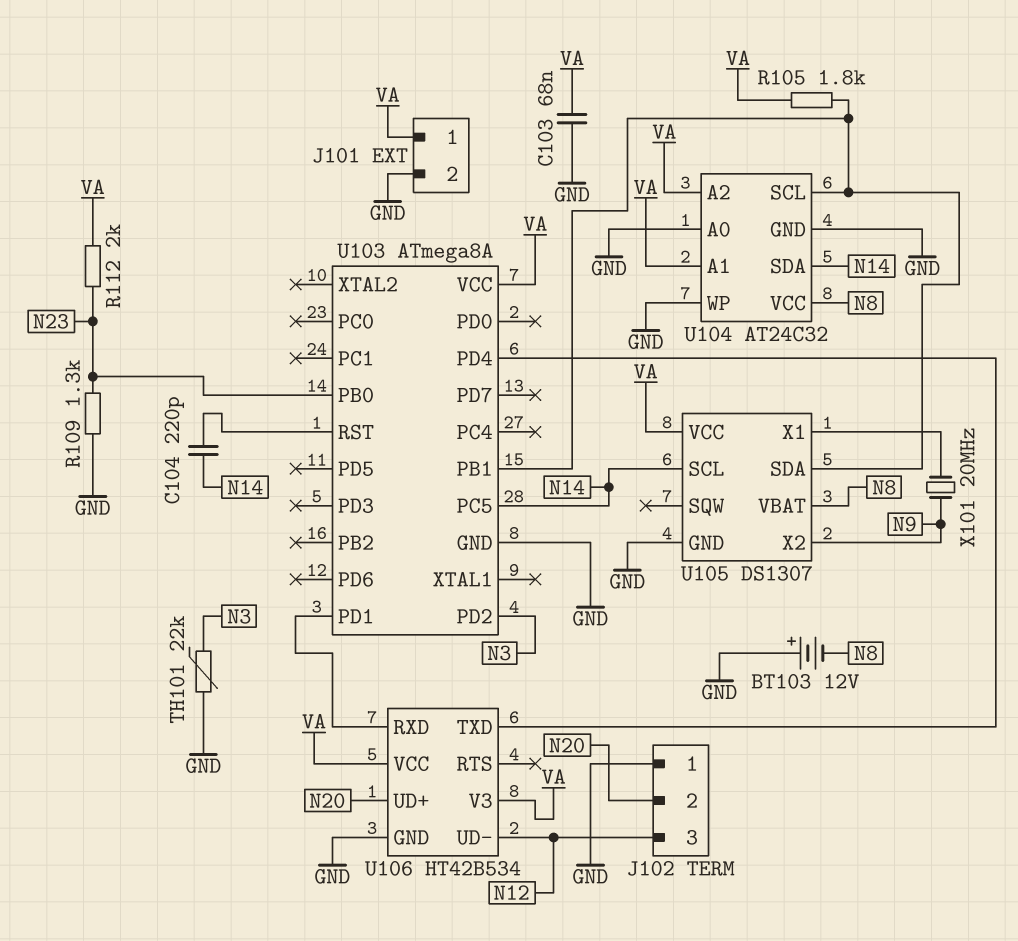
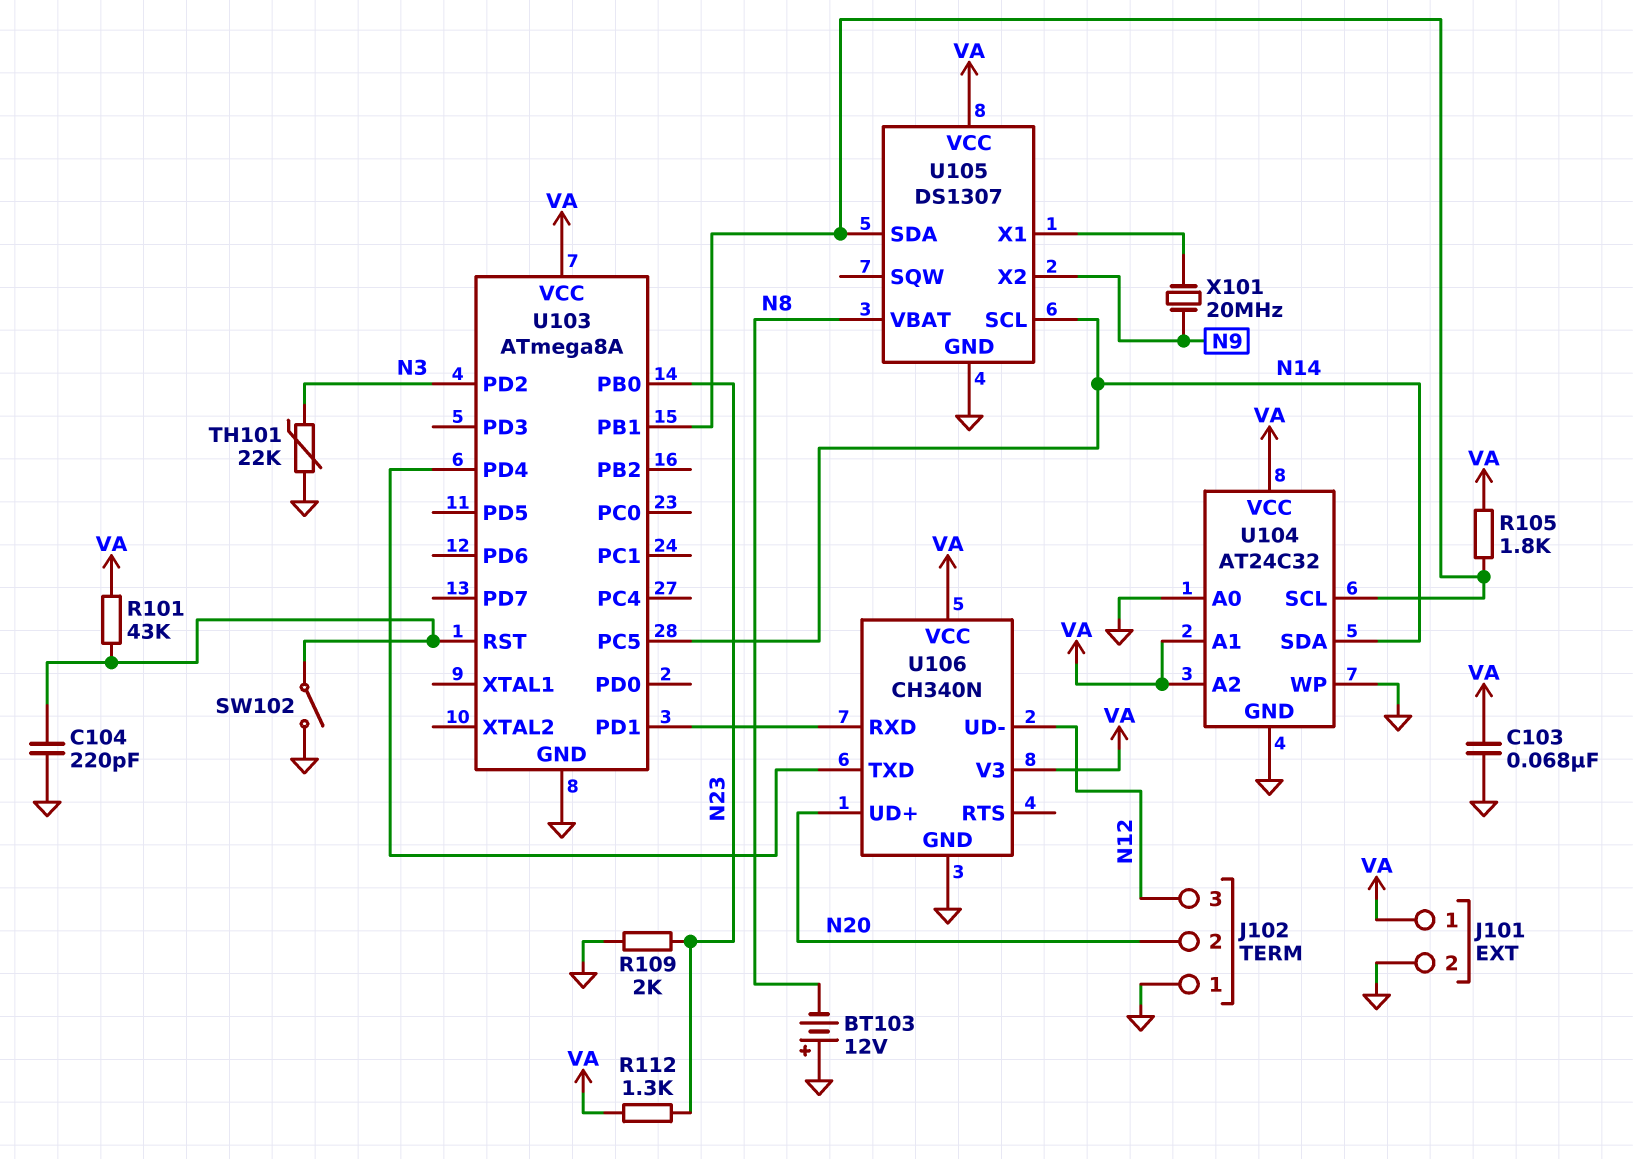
C104: 220pF (N14, U103/RST) -> 220pF (GND, U103/RST)
R101: none -> 43k (U103/RST, VA)
R109: 1.3k (GND, N23) -> 2k (GND, N23)
R112: 2k (N23, VA) -> 1.3k (N23, VA)
SW102: none -> switch (GND, U103/RST)
U104 pin VCC: N8 -> VA
U106: HT42B534 -> CH340N

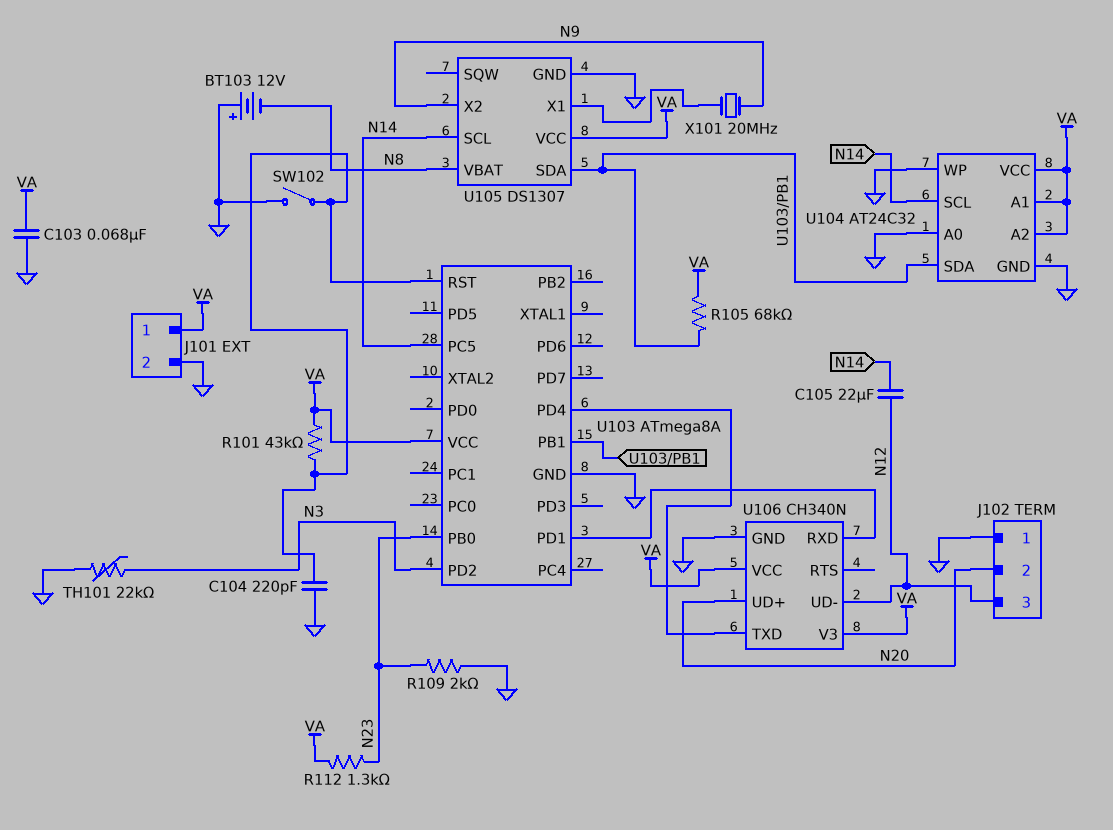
C105: none -> 22uF (N12, N14)
R105: 1.8k (U103/PB1, VA) -> 68k (U103/PB1, VA)
U104 pin SCL: U103/PB1 -> N14
U104 pin SDA: N14 -> U103/PB1

